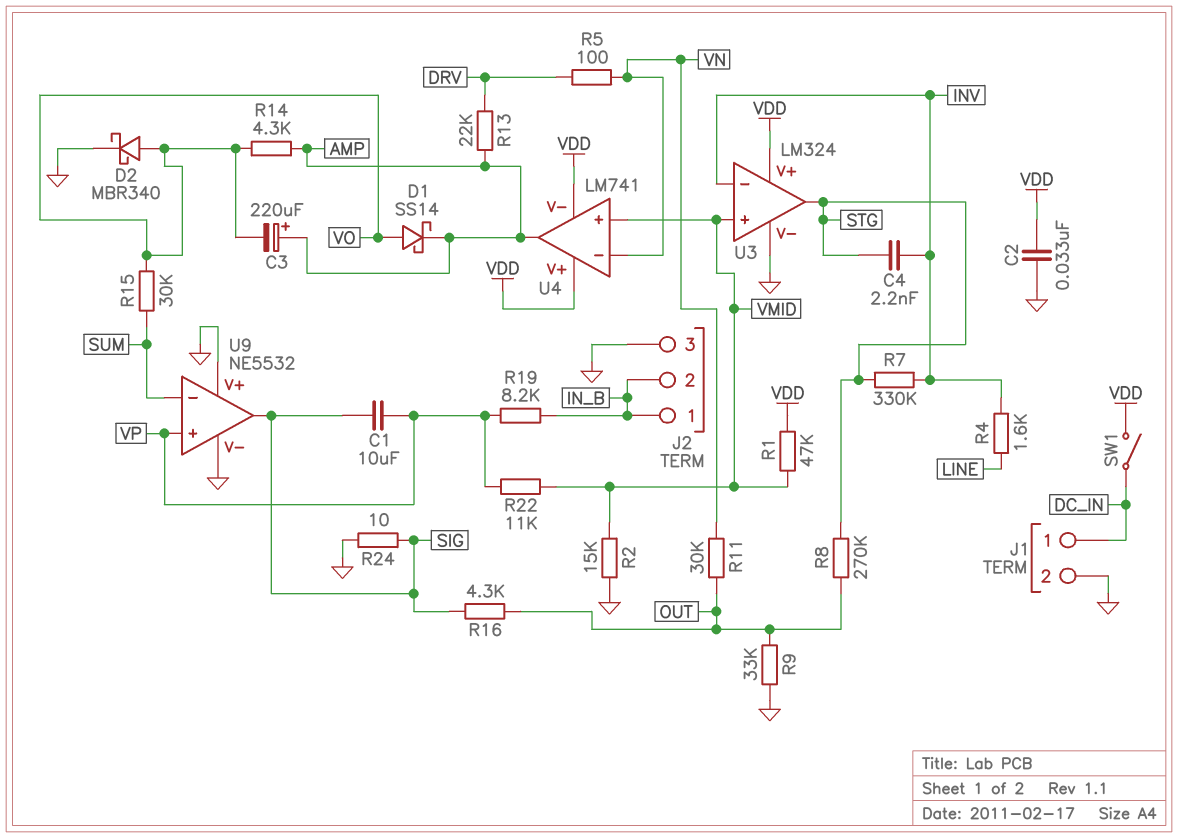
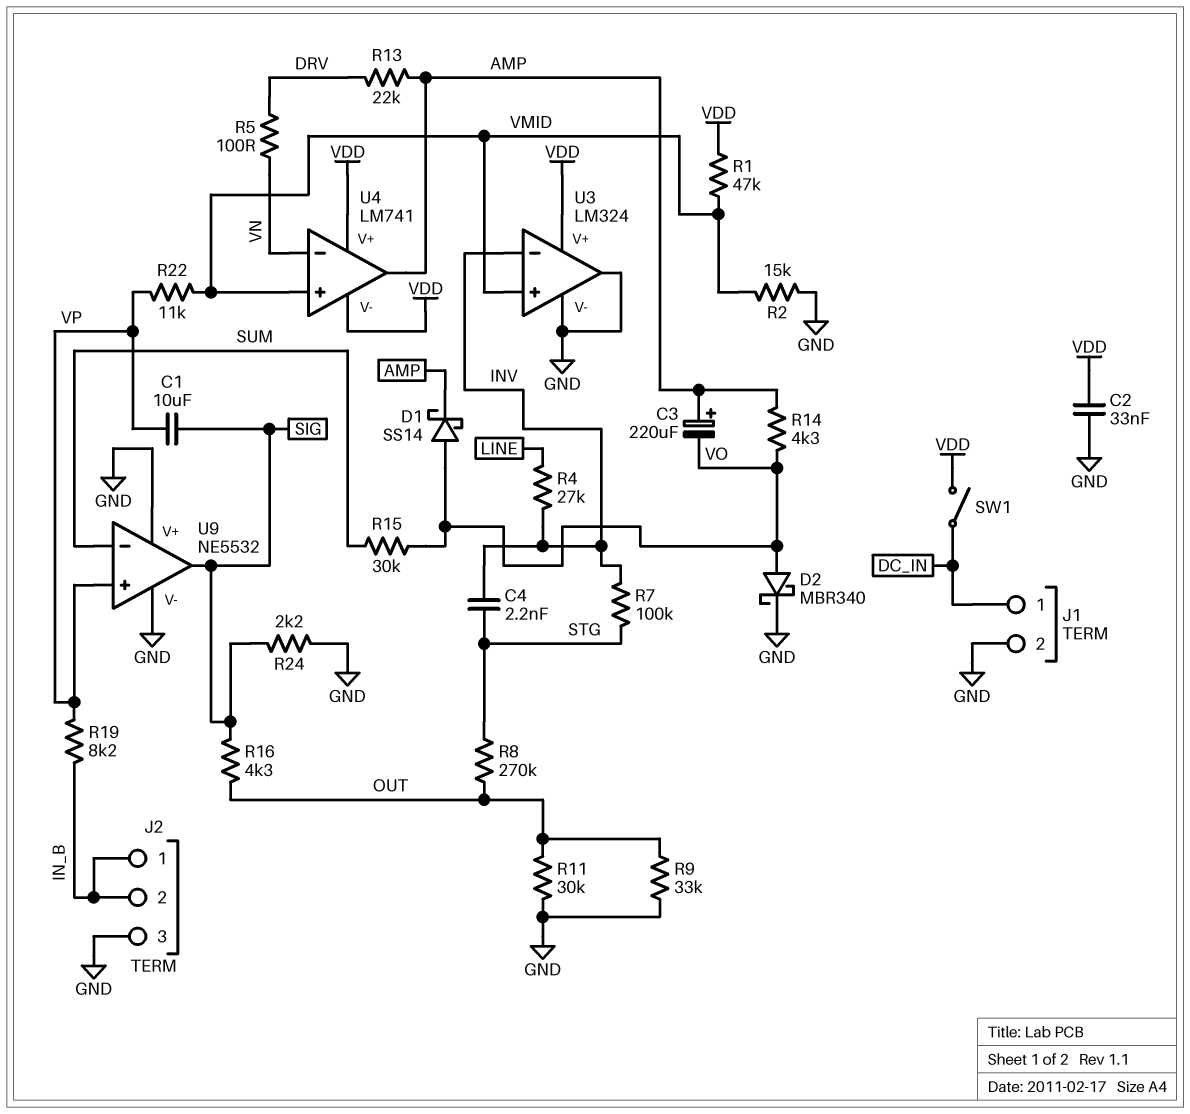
R4: 1.6k (INV, LINE) -> 27k (INV, LINE)
R7: 330k (INV, STG) -> 100k (INV, STG)
R11: 30k (OUT, VN) -> 30k (GND, OUT)
R24: 10 (GND, SIG) -> 2.2k (GND, SIG)
U3 pin out: STG -> GND

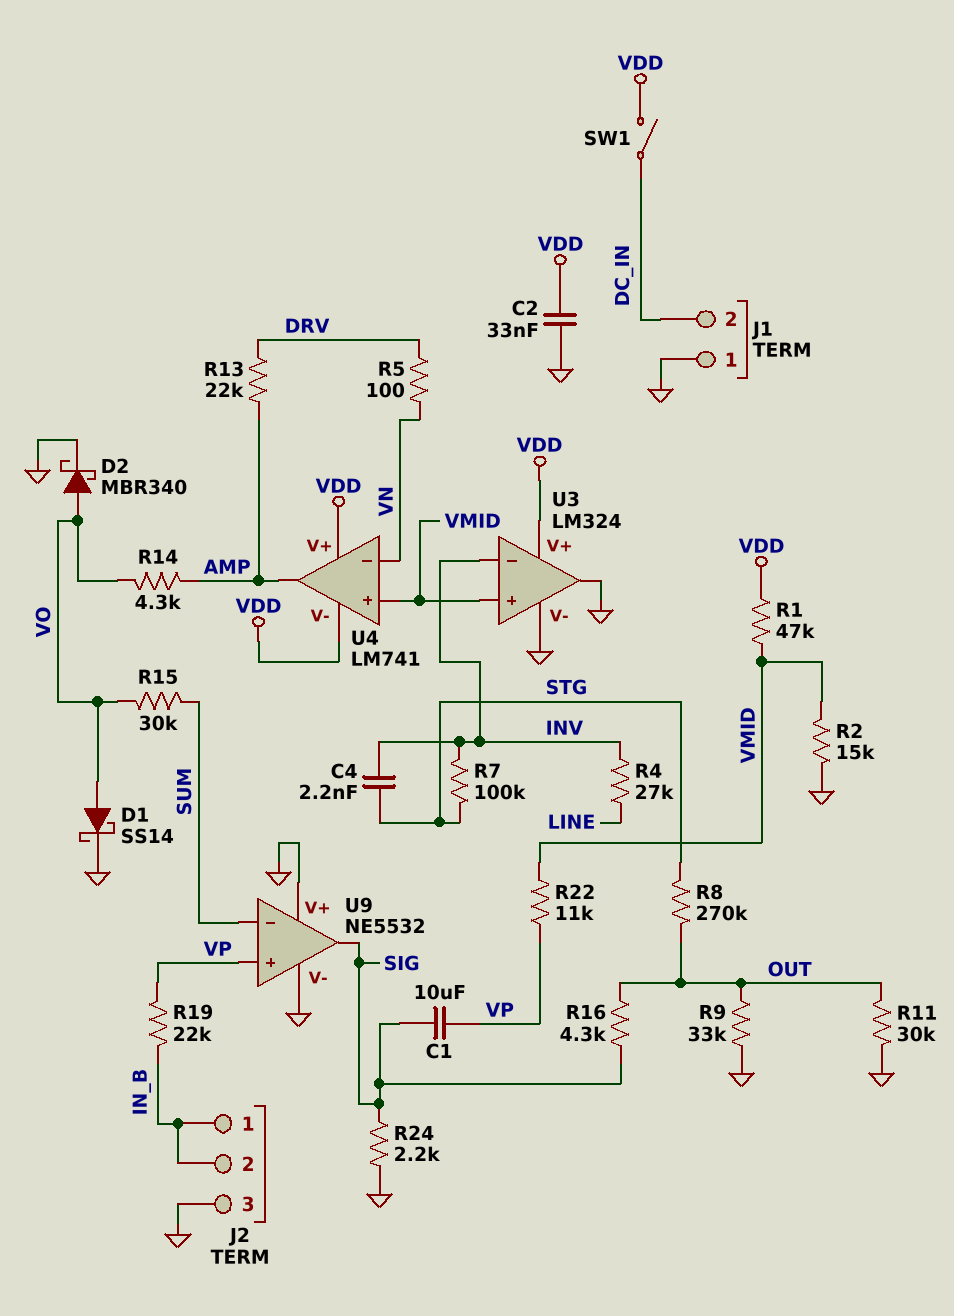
C3: 220uF (plus AMP, minus VO) -> none
D1: schottky SS14 (A VO, K AMP) -> schottky SS14 (A VO, K GND)
J1 pin 1: DC_IN -> GND
J1 pin 2: GND -> DC_IN
R19: 8.2k (IN_B, VP) -> 22k (IN_B, VP)

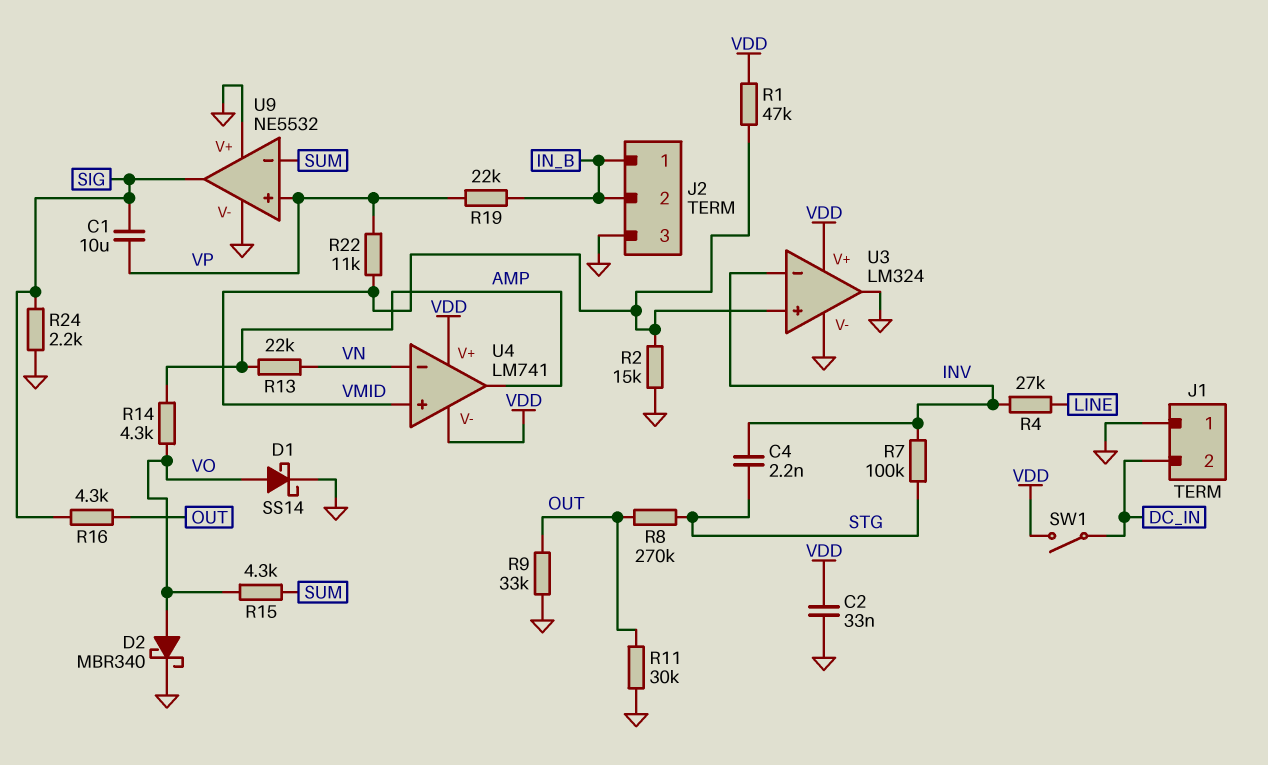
R5: 100 (DRV, VN) -> none
R13: 22k (AMP, DRV) -> 22k (AMP, VN)
R15: 30k (SUM, VO) -> 4.3k (SUM, VO)

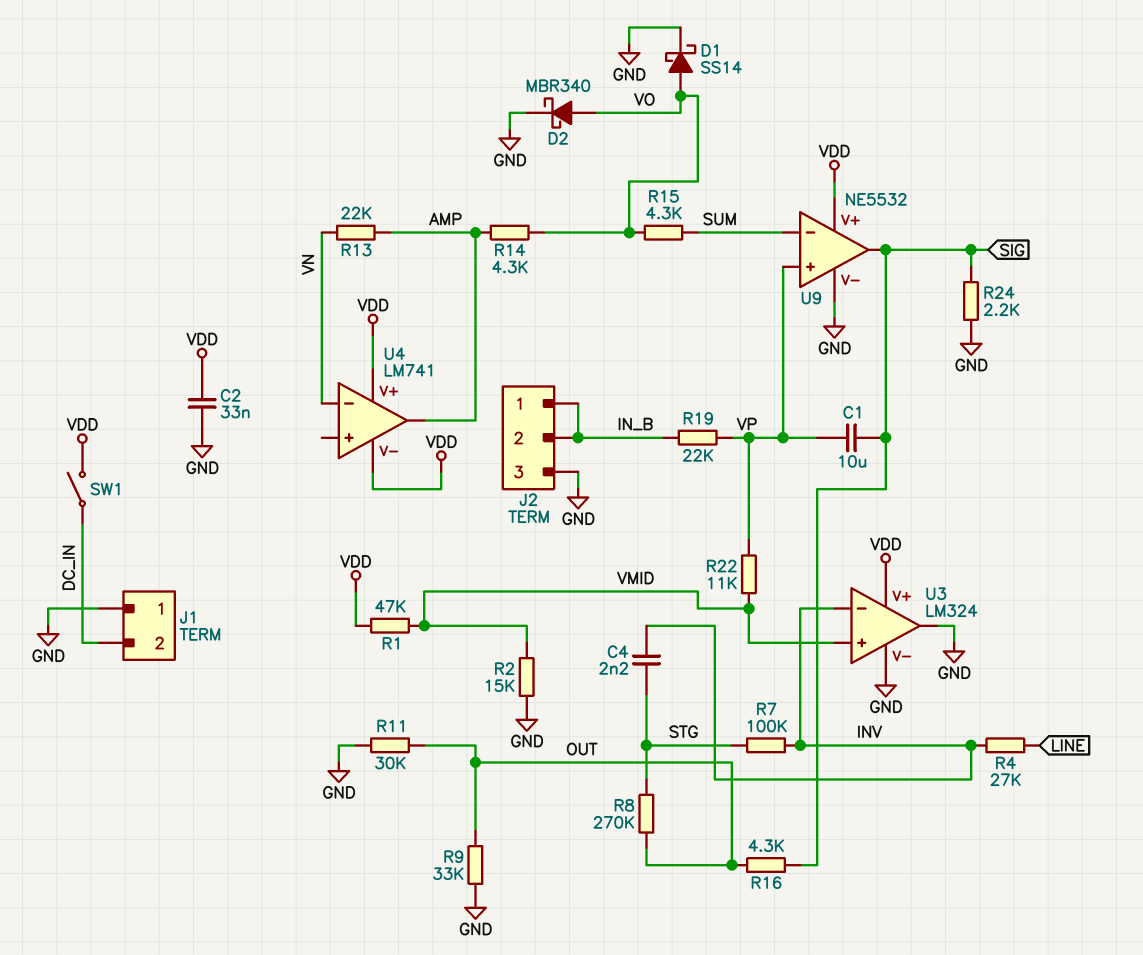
U4 pin in+: VMID -> none
U9 pin V+: GND -> VDD

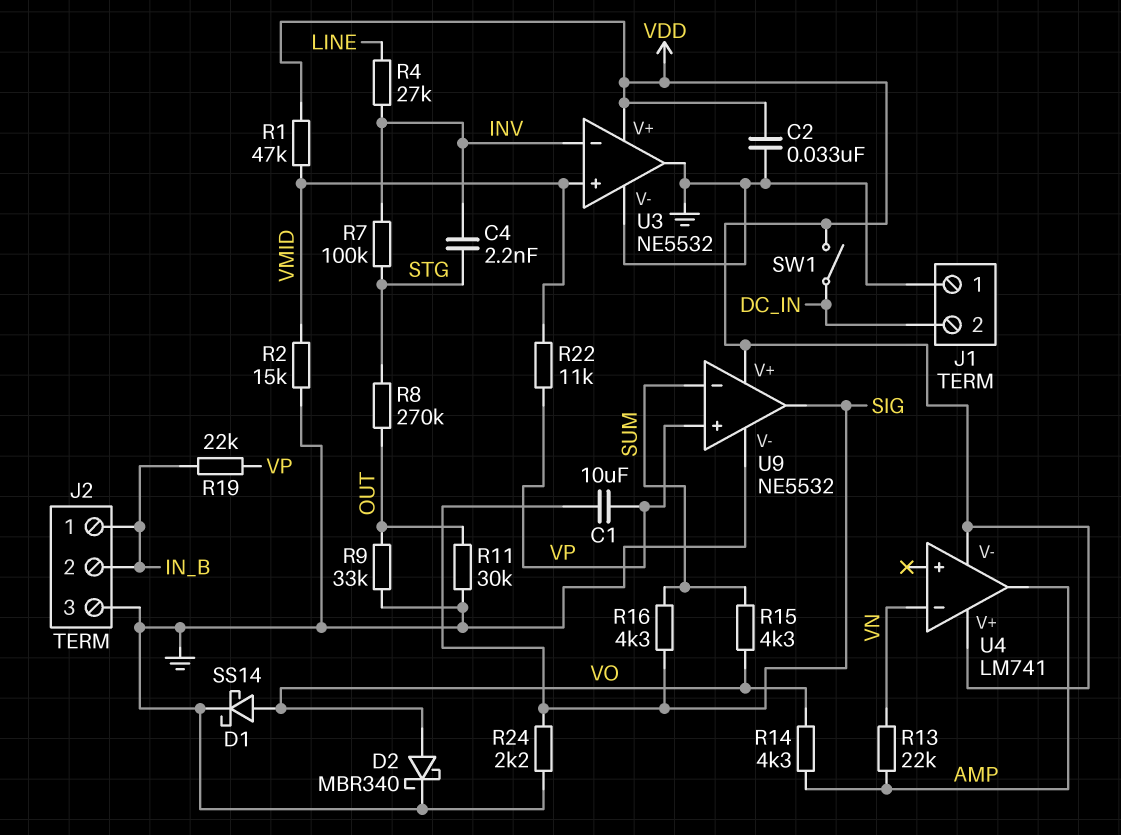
R16: 4.3k (OUT, SIG) -> 4.3k (SIG, SUM)
U3: LM324 -> NE5532

